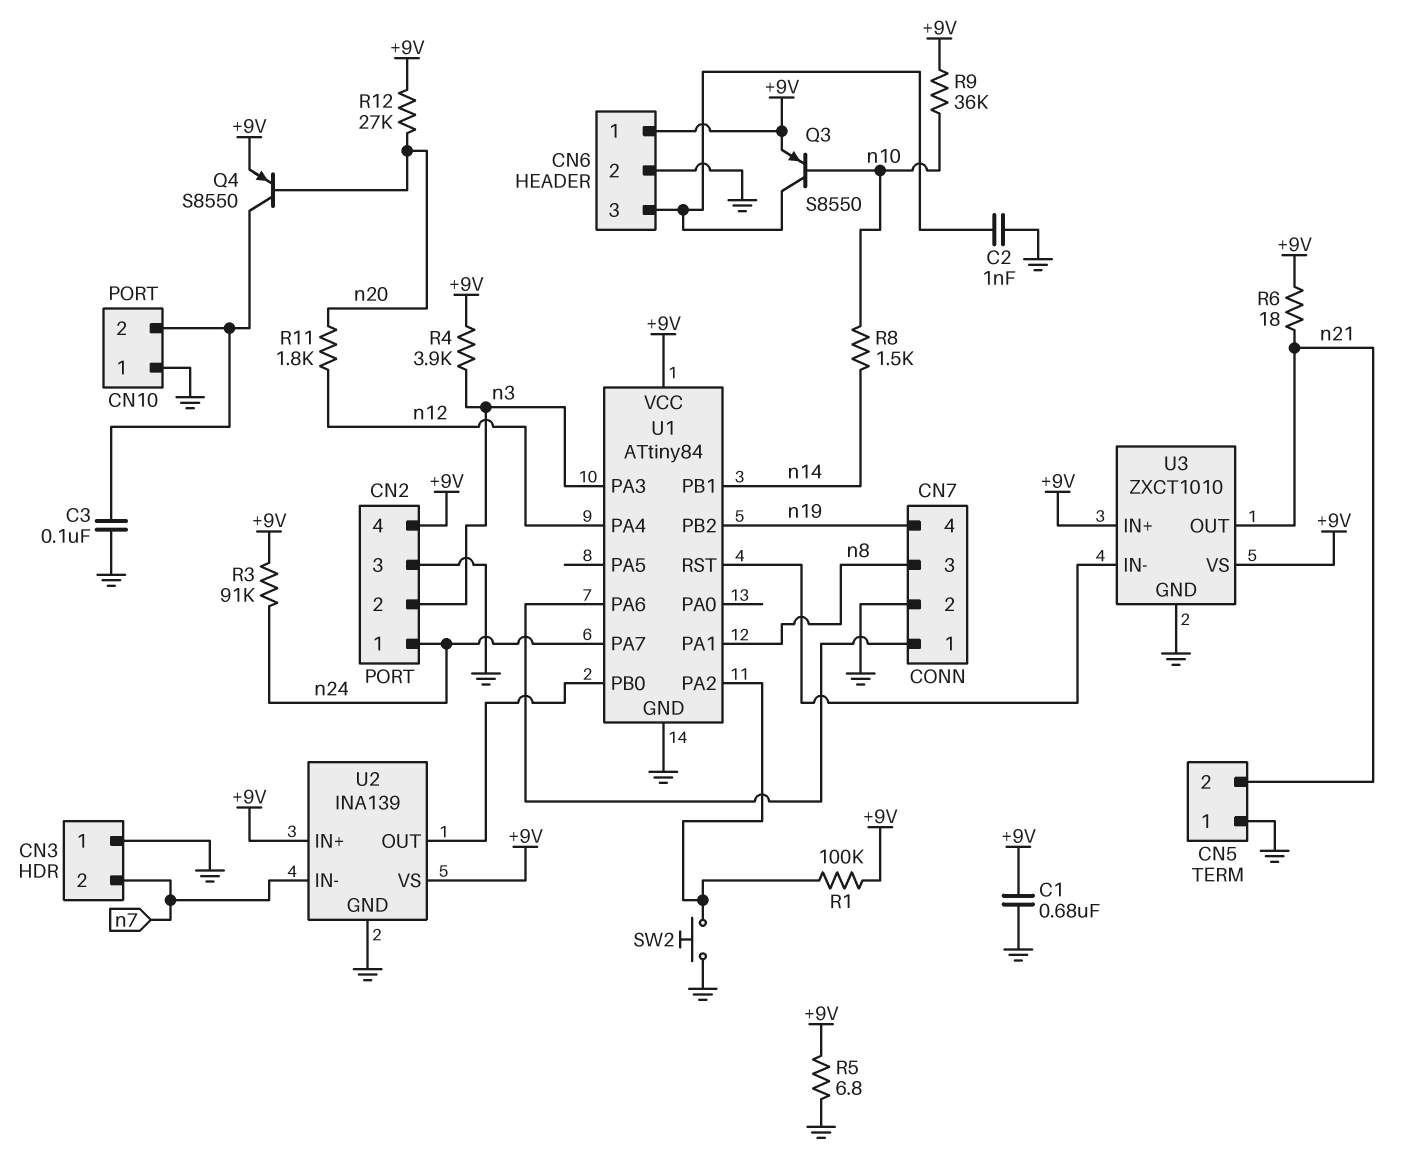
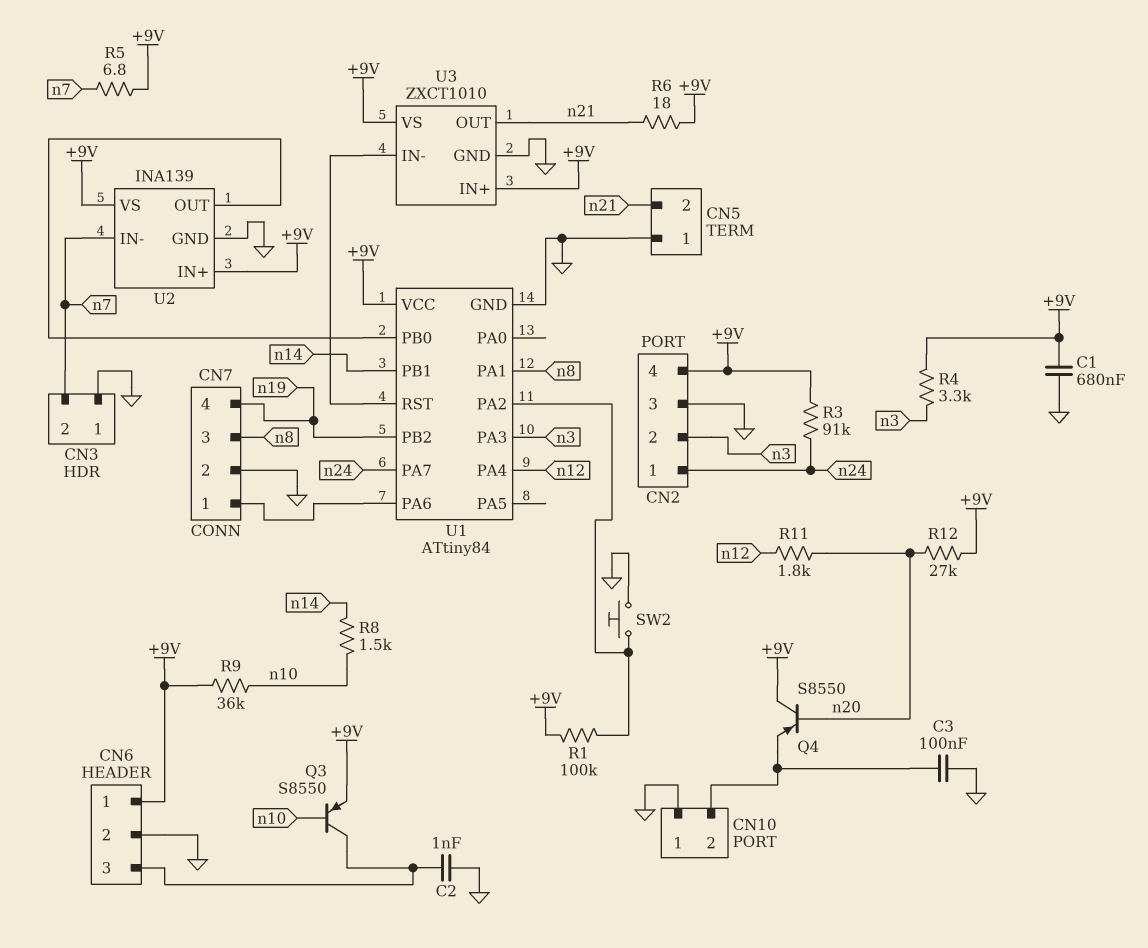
Q4: PNP S8550 (B n20, C CN10/2, E +9V) -> PNP S8550 (B n20, C +9V, E CN10/2)
R4: 3.9k (+9V, n3) -> 3.3k (+9V, n3)
R5: 6.8 (+9V, GND) -> 6.8 (+9V, n7)

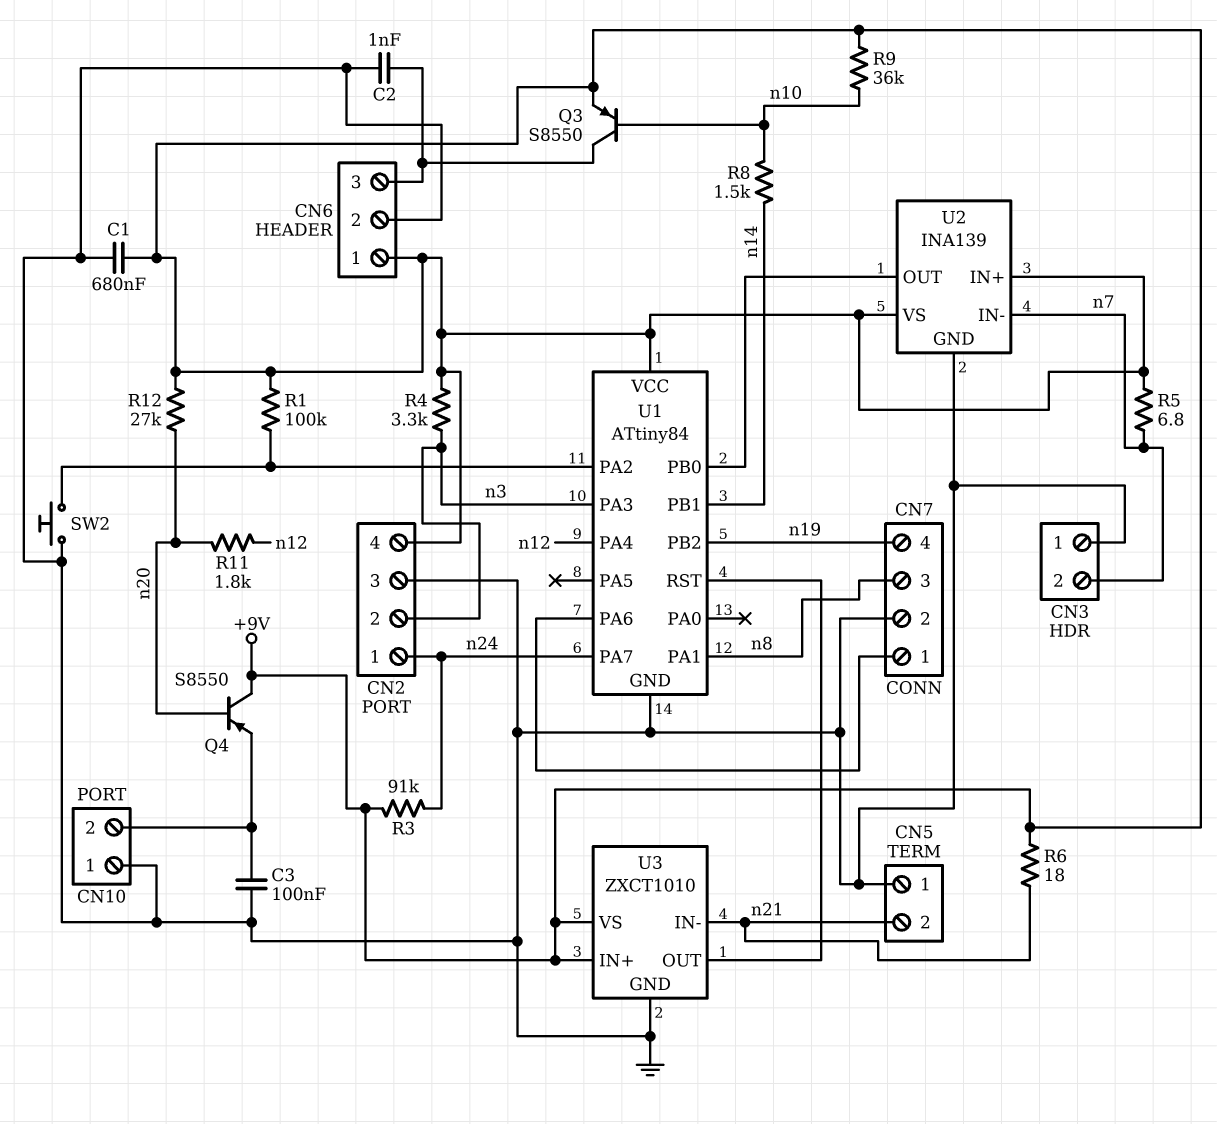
U3 pin IN-: U1/RST -> n21
U3 pin OUT: n21 -> U1/RST

